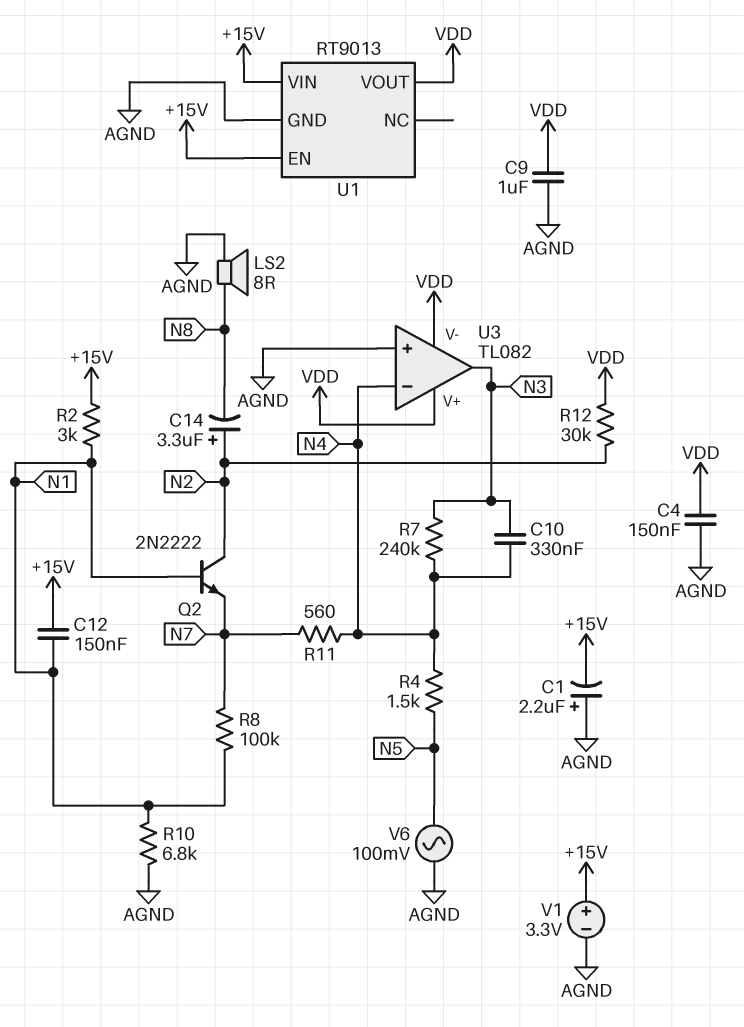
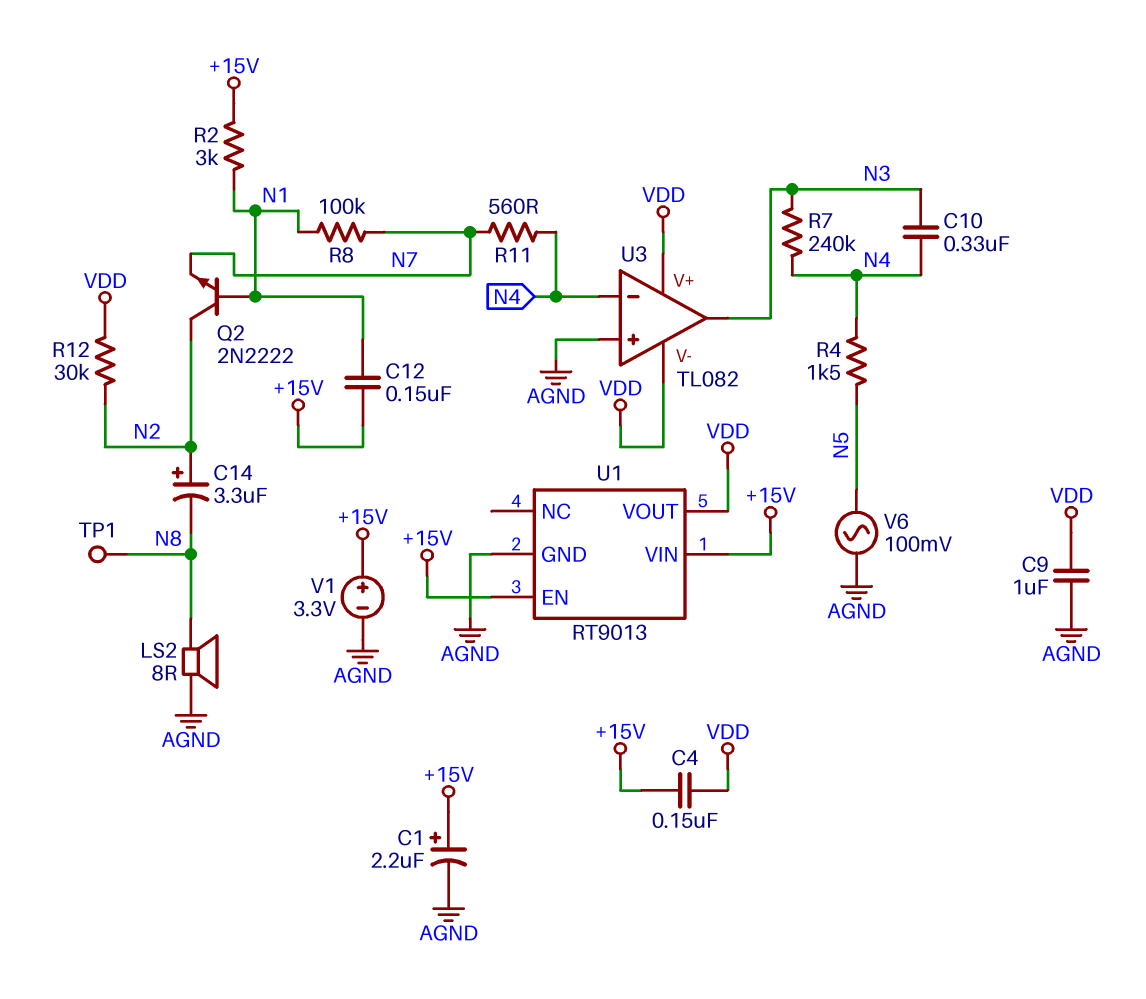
C1: 2.2uF (plus AGND, minus +15V) -> 2.2uF (plus +15V, minus AGND)
C4: 150nF (AGND, VDD) -> 150nF (+15V, VDD)
R10: 6.8k (AGND, N1) -> none
TP1: none -> test point (N8)

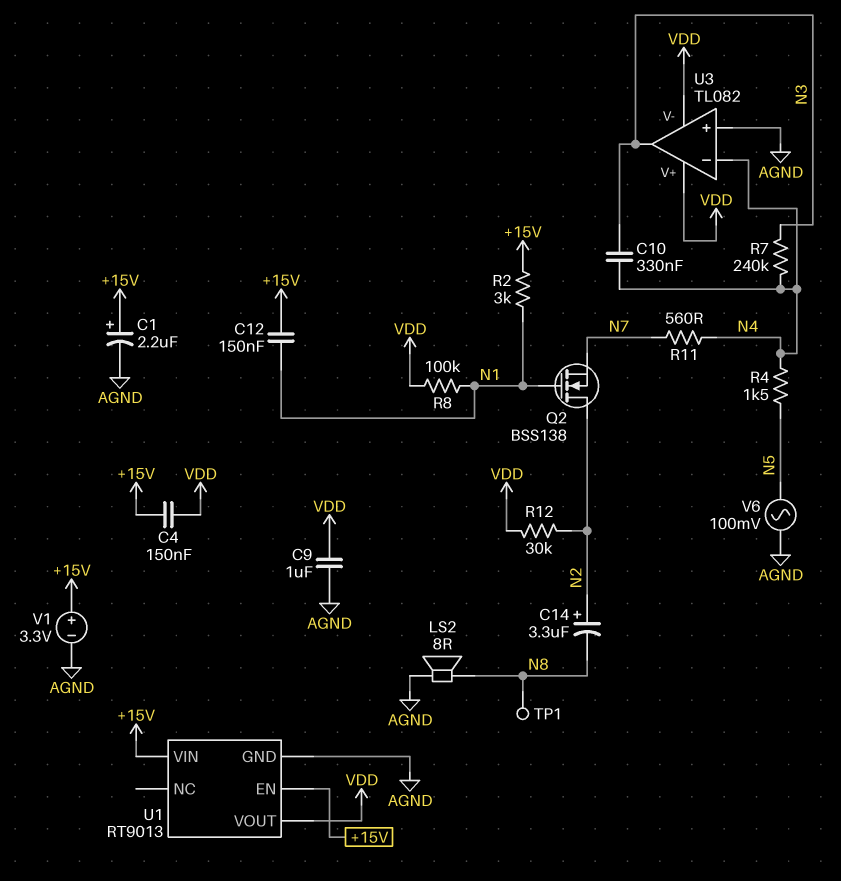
Q2: NPN 2N2222 (B N1, C N2, E N7) -> NMOS BSS138 (G N1, D N2, S N7)
R8: 100k (N1, N7) -> 100k (N1, VDD)

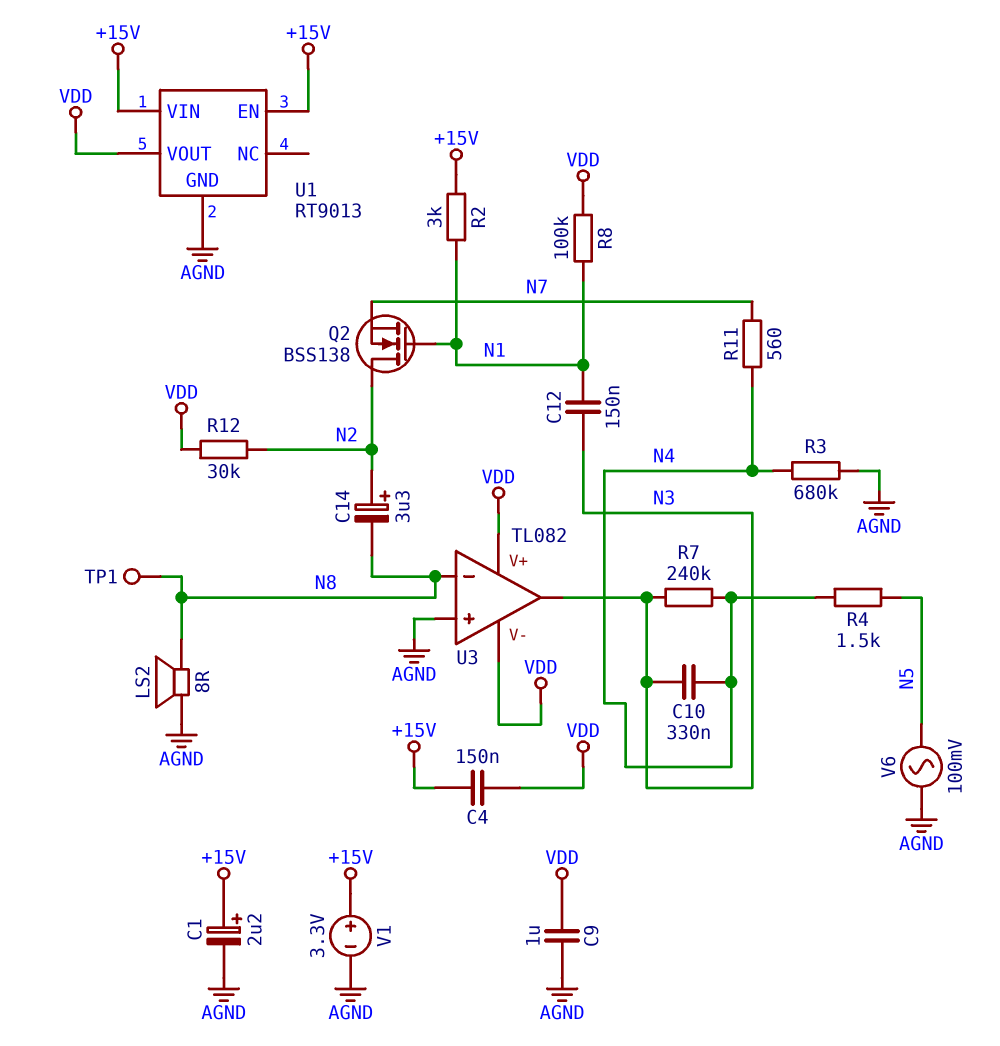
C12: 150nF (+15V, N1) -> 150nF (N1, N3)
R3: none -> 680k (AGND, N4)
U3 pin in-: N4 -> N8

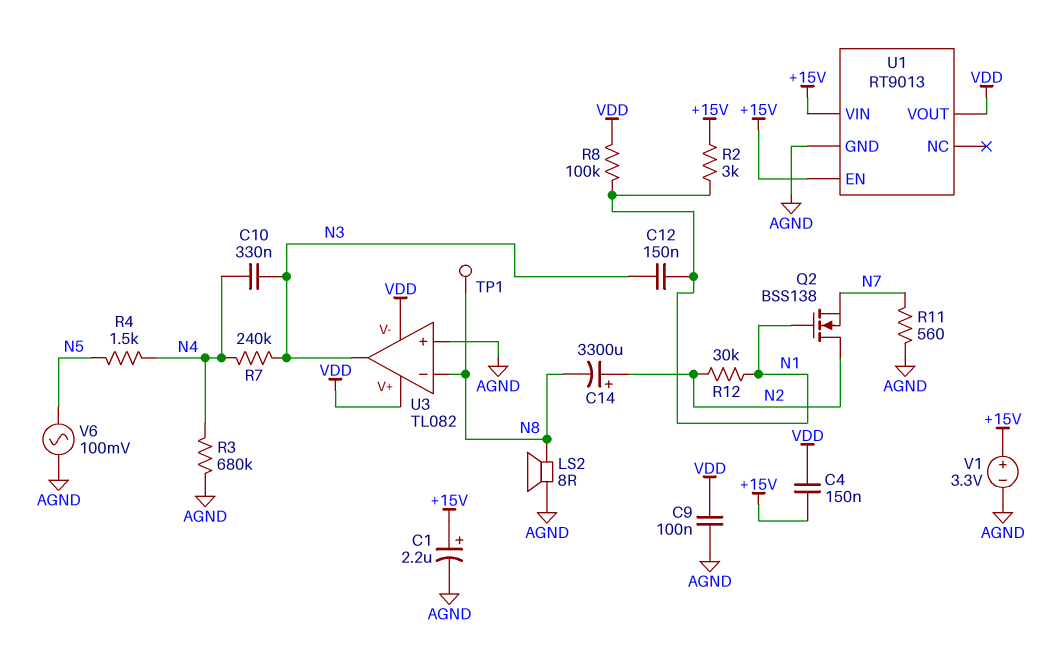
C9: 1uF (AGND, VDD) -> 100nF (AGND, VDD)
C14: 3.3uF (plus N2, minus N8) -> 3300uF (plus N2, minus N8)
R11: 560 (N4, N7) -> 560 (AGND, N7)
R12: 30k (N2, VDD) -> 30k (N1, N2)

